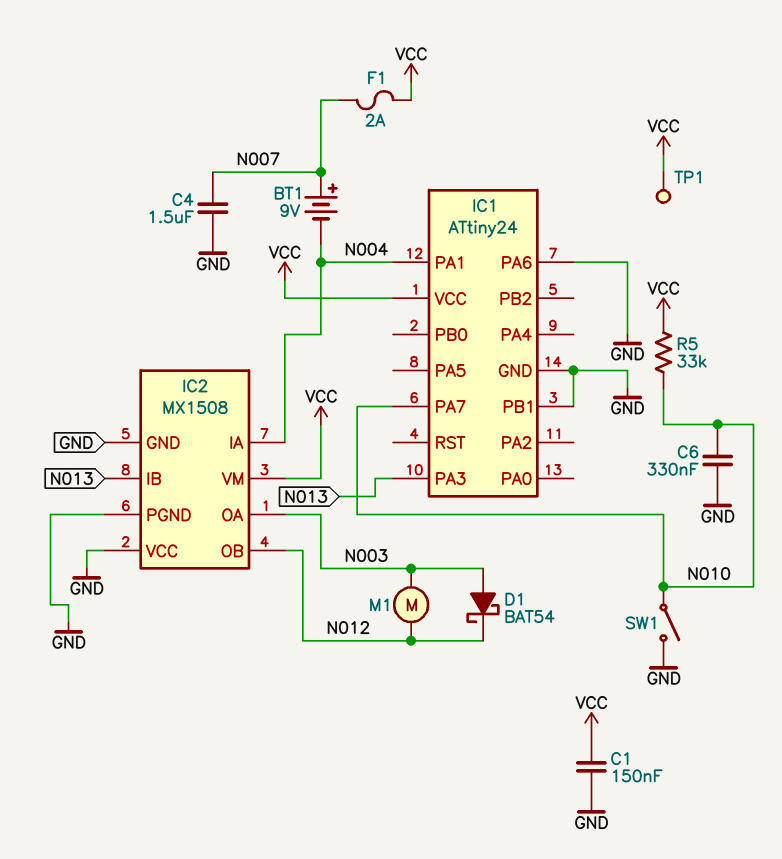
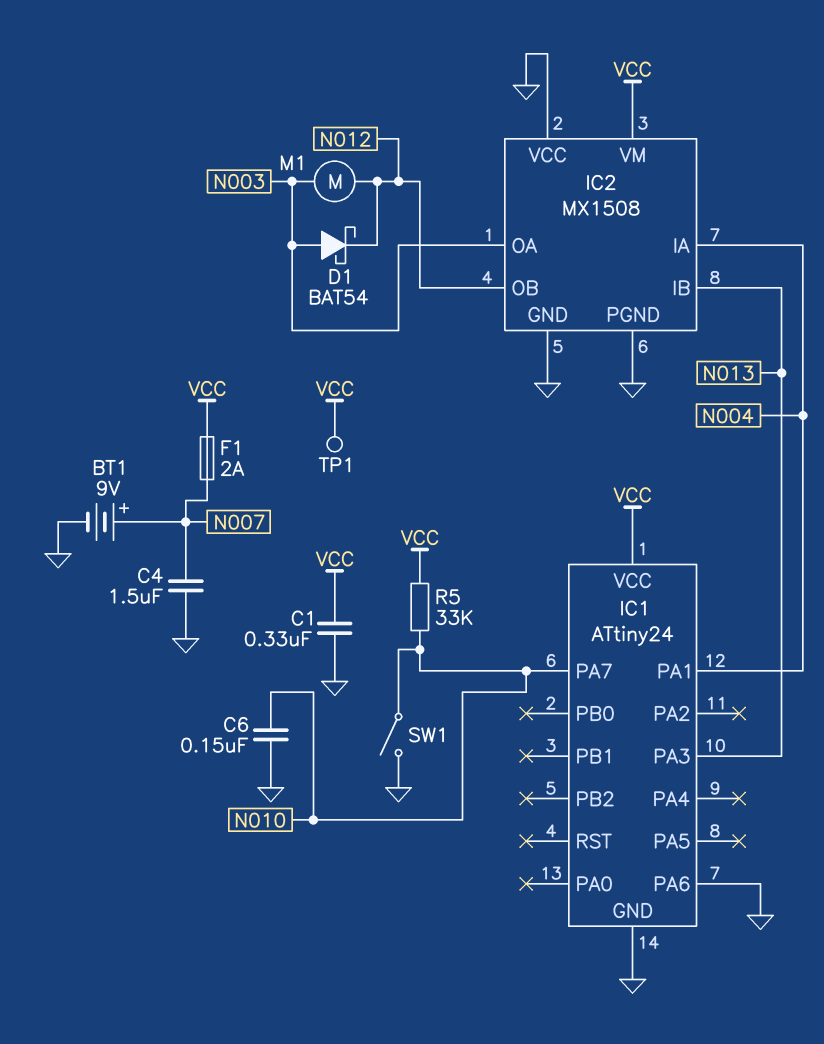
BT1: 9V (plus N007, minus N004) -> 9V (plus N007, minus GND)
C1: 150nF (GND, VCC) -> 330nF (GND, VCC)
C6: 330nF (GND, N010) -> 150nF (GND, N010)
IC1 pin PB1: GND -> none

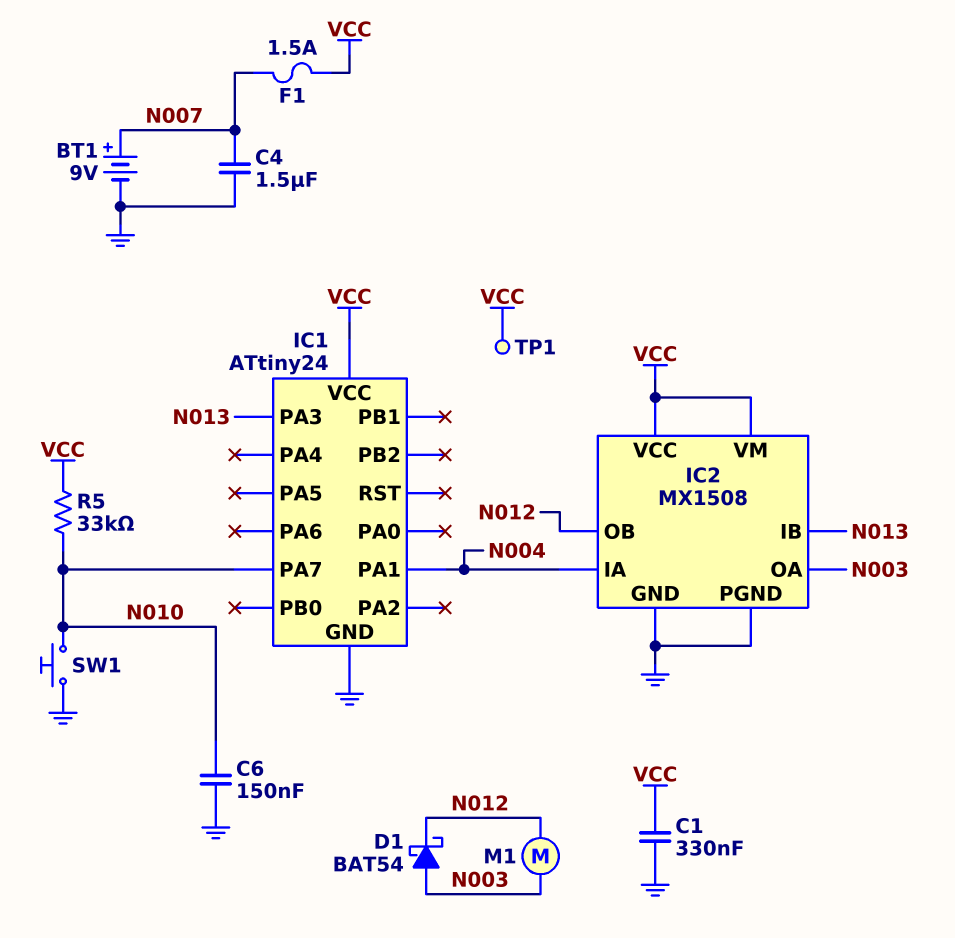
F1: 2A (N007, VCC) -> 1.5A (N007, VCC)
IC1 pin PA6: GND -> none
IC2 pin VCC: GND -> VCC
SW1: switch (GND, N010) -> button (GND, N010)

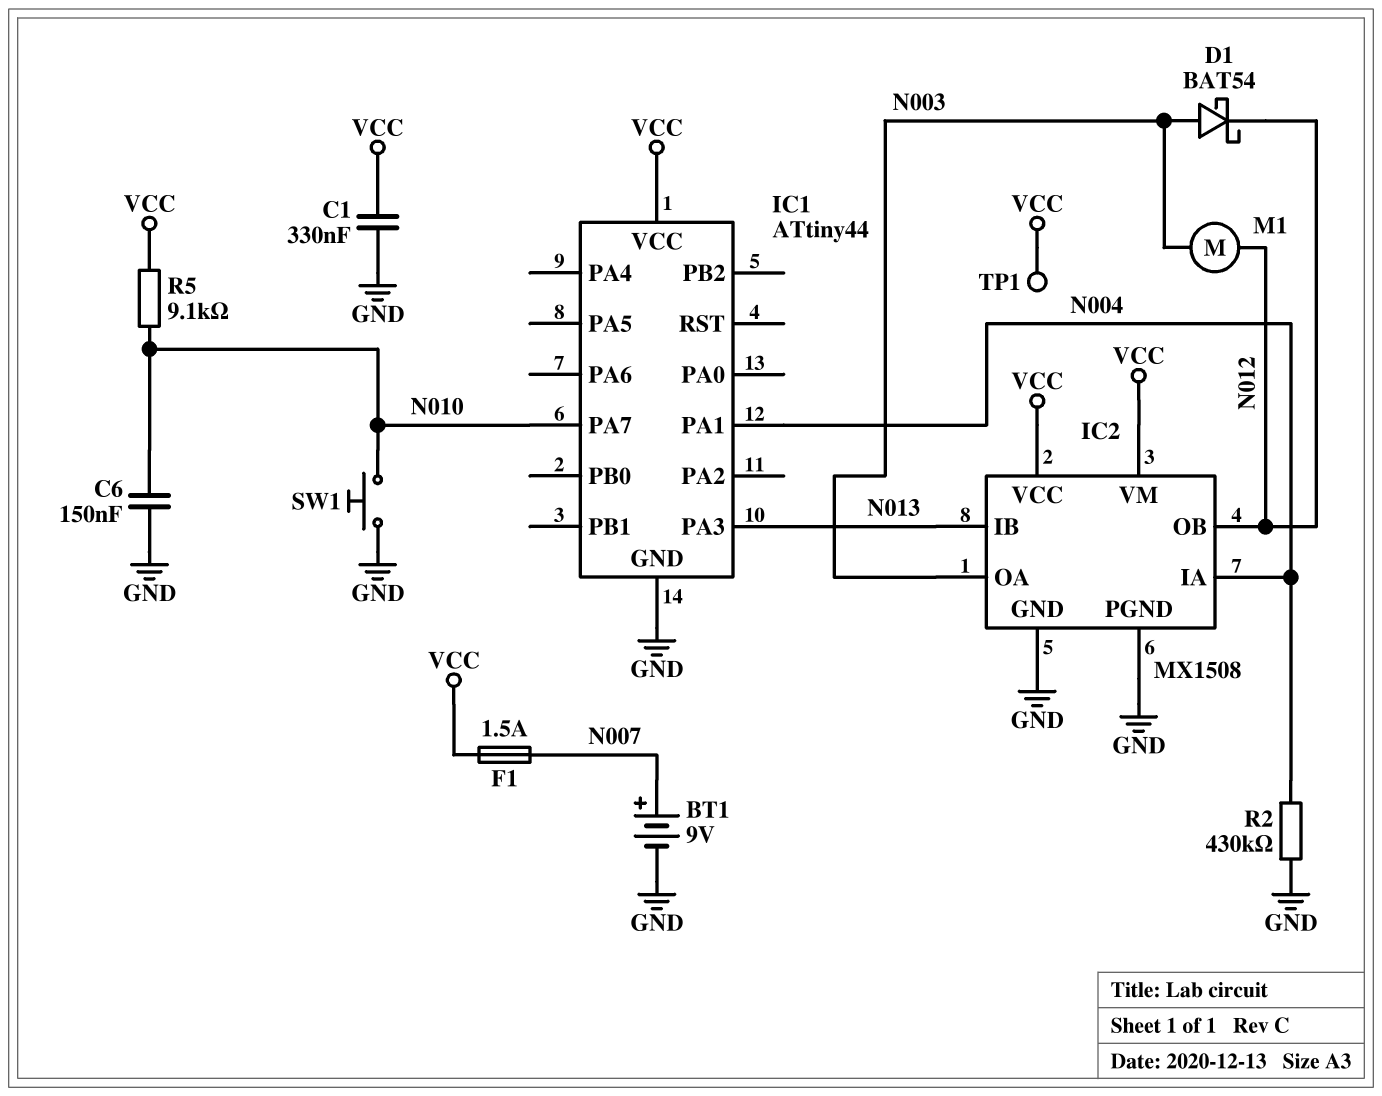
C4: 1.5uF (GND, N007) -> none
IC1: ATtiny24 -> ATtiny44
R2: none -> 430k (GND, N004)
R5: 33k (N010, VCC) -> 9.1k (N010, VCC)

